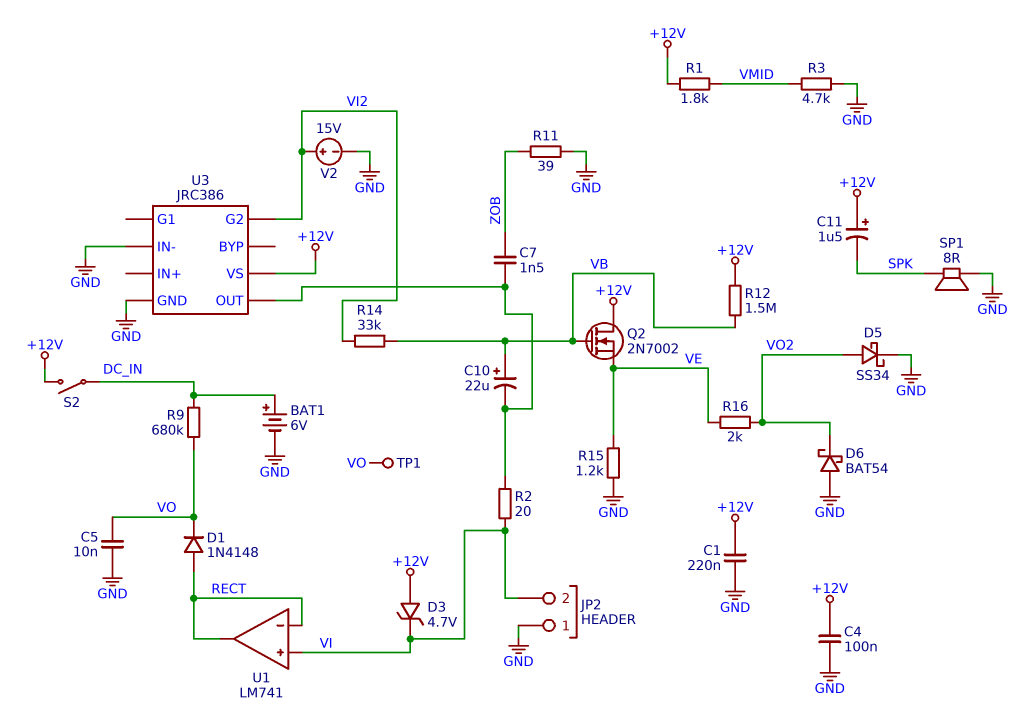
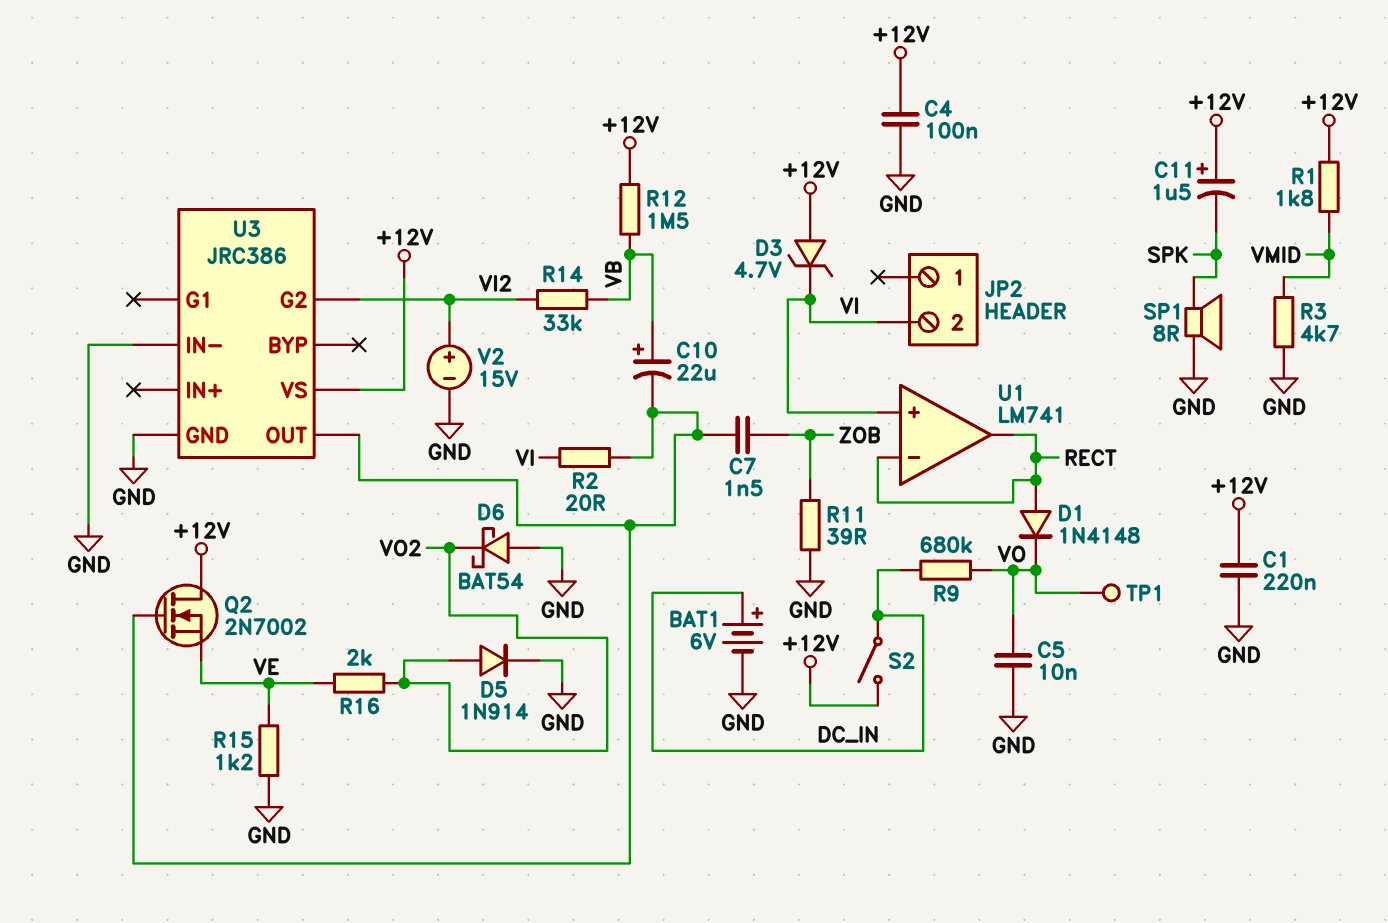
D5: schottky SS34 (A VO2, K GND) -> diode 1N914 (A VO2, K GND)
JP2 pin 1: GND -> none
Q2: NMOS 2N7002 (G VB, D +12V, S VE) -> NMOS 2N7002 (G U3/OUT, D +12V, S VE)

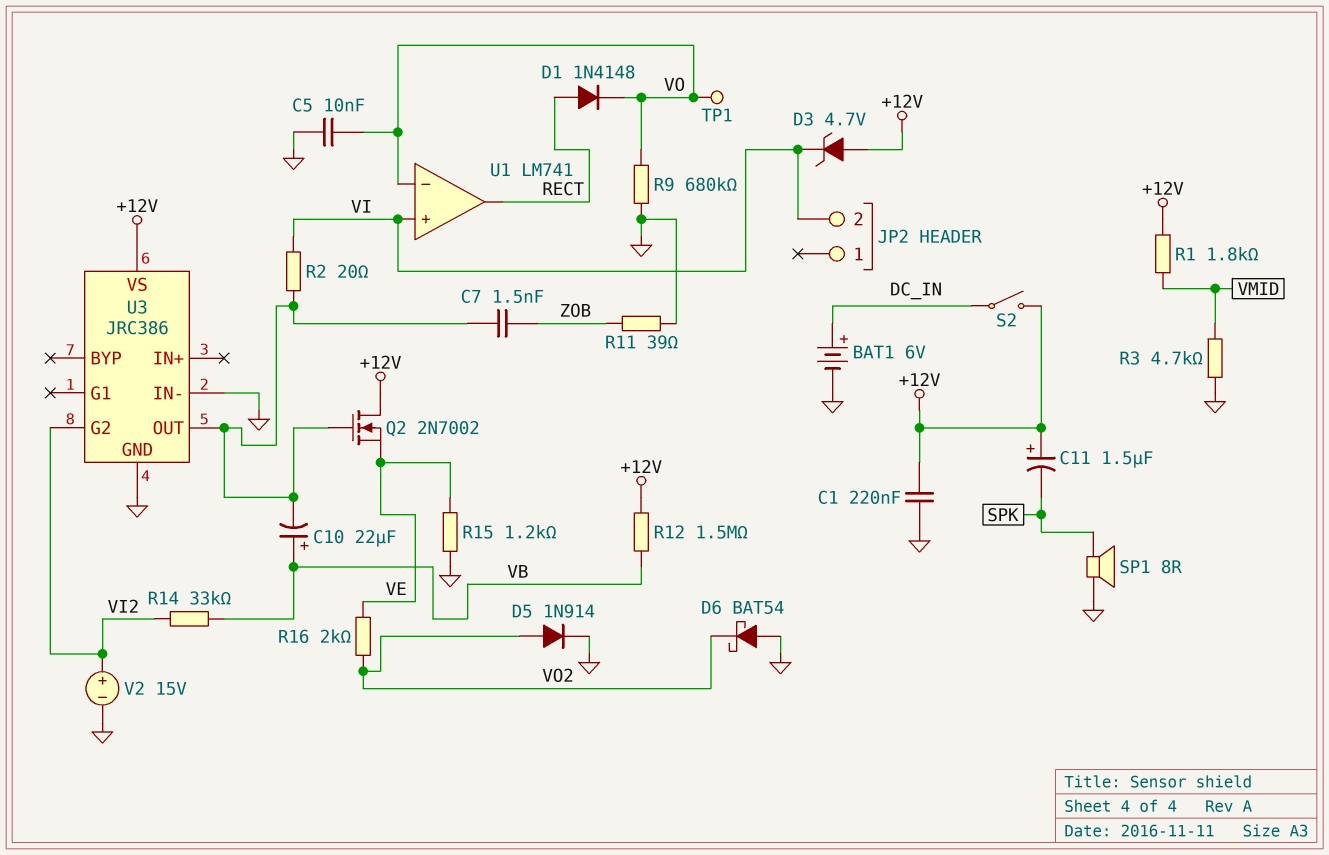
C4: 100nF (+12V, GND) -> none
R9: 680k (DC_IN, VO) -> 680k (GND, VO)
U1 pin in-: RECT -> VO

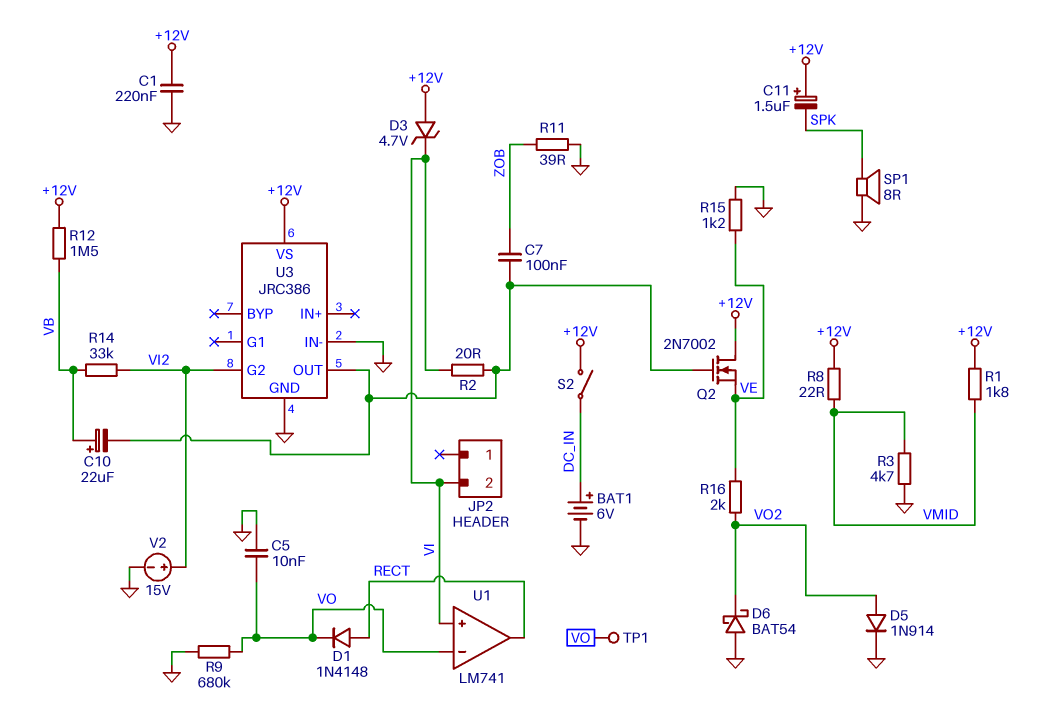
C7: 1.5nF (U3/OUT, ZOB) -> 100nF (U3/OUT, ZOB)
R8: none -> 22 (+12V, VMID)

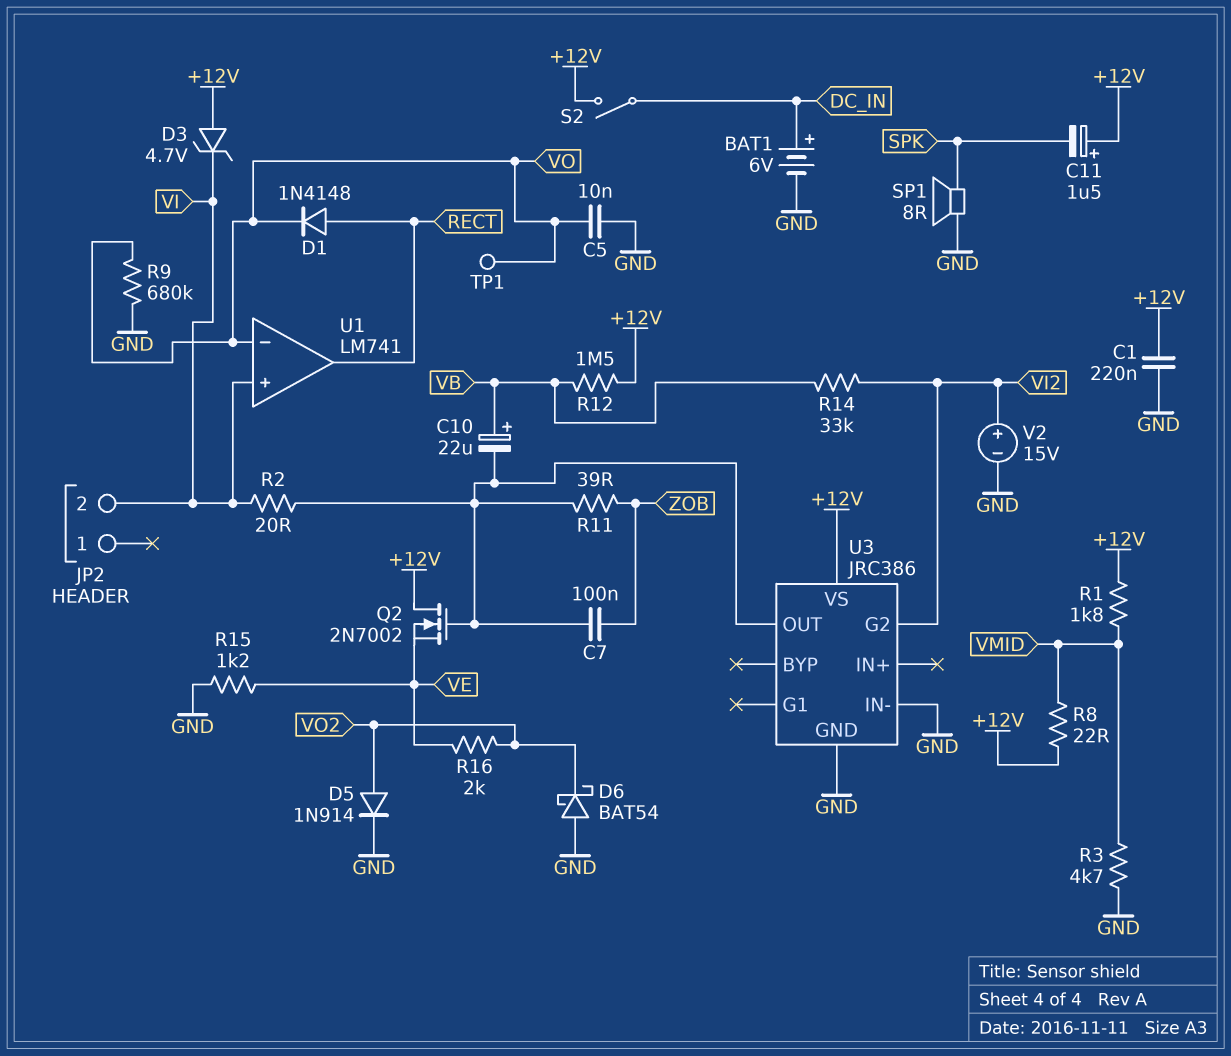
R11: 39 (GND, ZOB) -> 39 (U3/OUT, ZOB)

